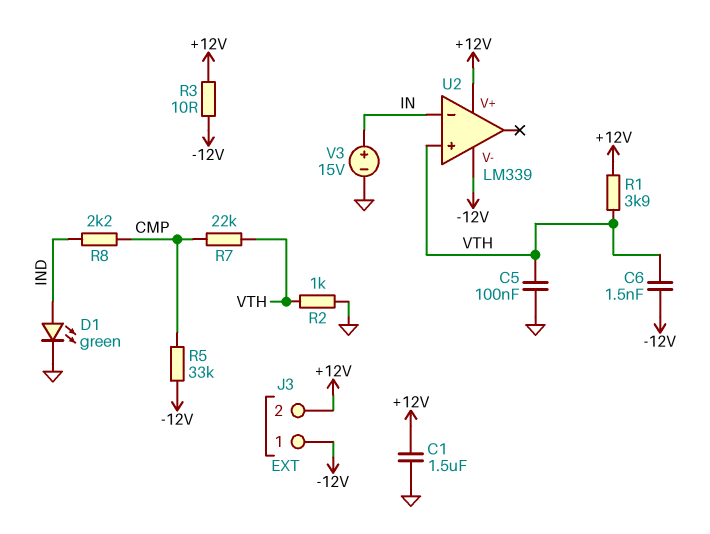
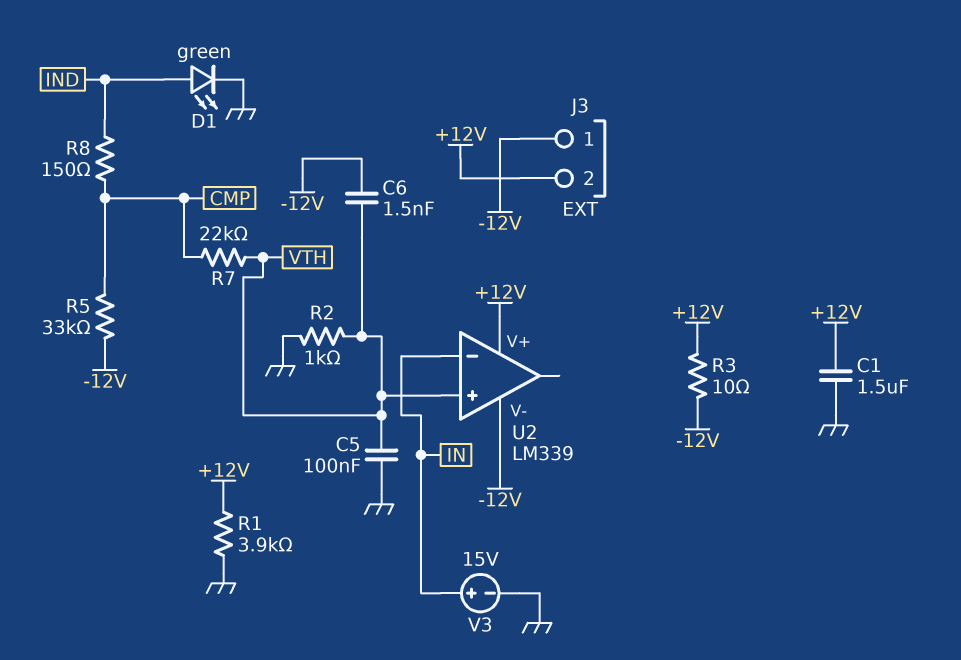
R1: 3.9k (+12V, VTH) -> 3.9k (+12V, GND)
R8: 2.2k (CMP, IND) -> 150 (CMP, IND)

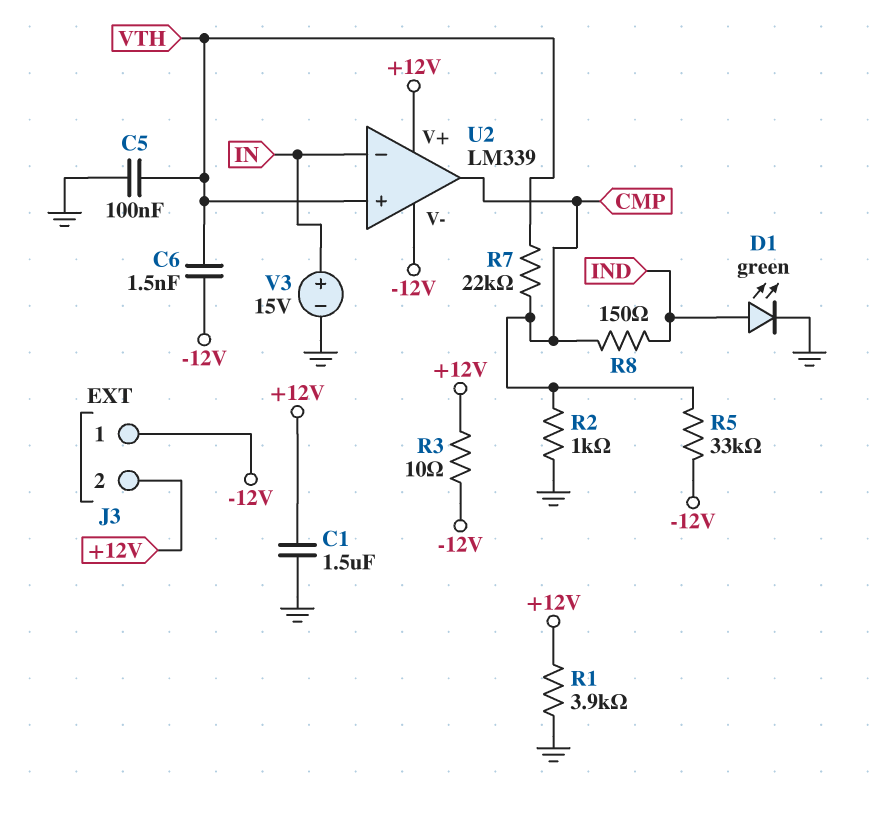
R2: 1k (GND, VTH) -> 1k (CMP, GND)
U2 pin out: none -> CMP

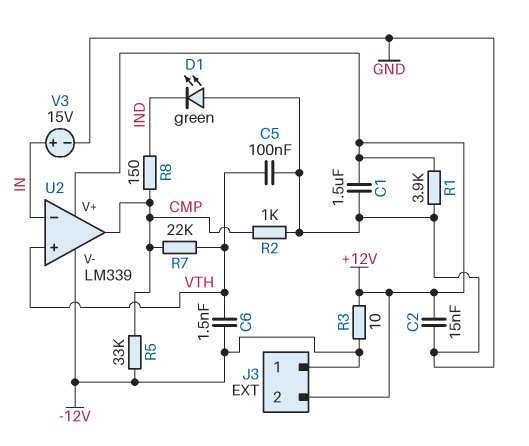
C2: none -> 15nF (+12V, GND)
D1: LED green (A IND, K GND) -> LED green (A GND, K IND)

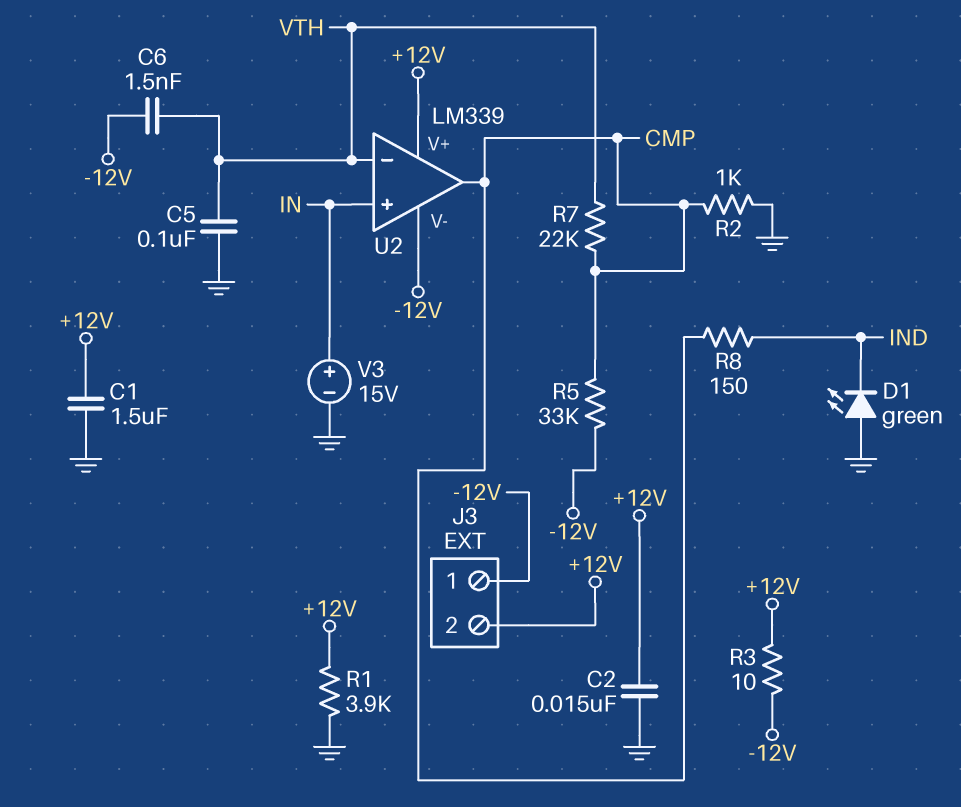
U2 pin in+: VTH -> IN
U2 pin in-: IN -> VTH

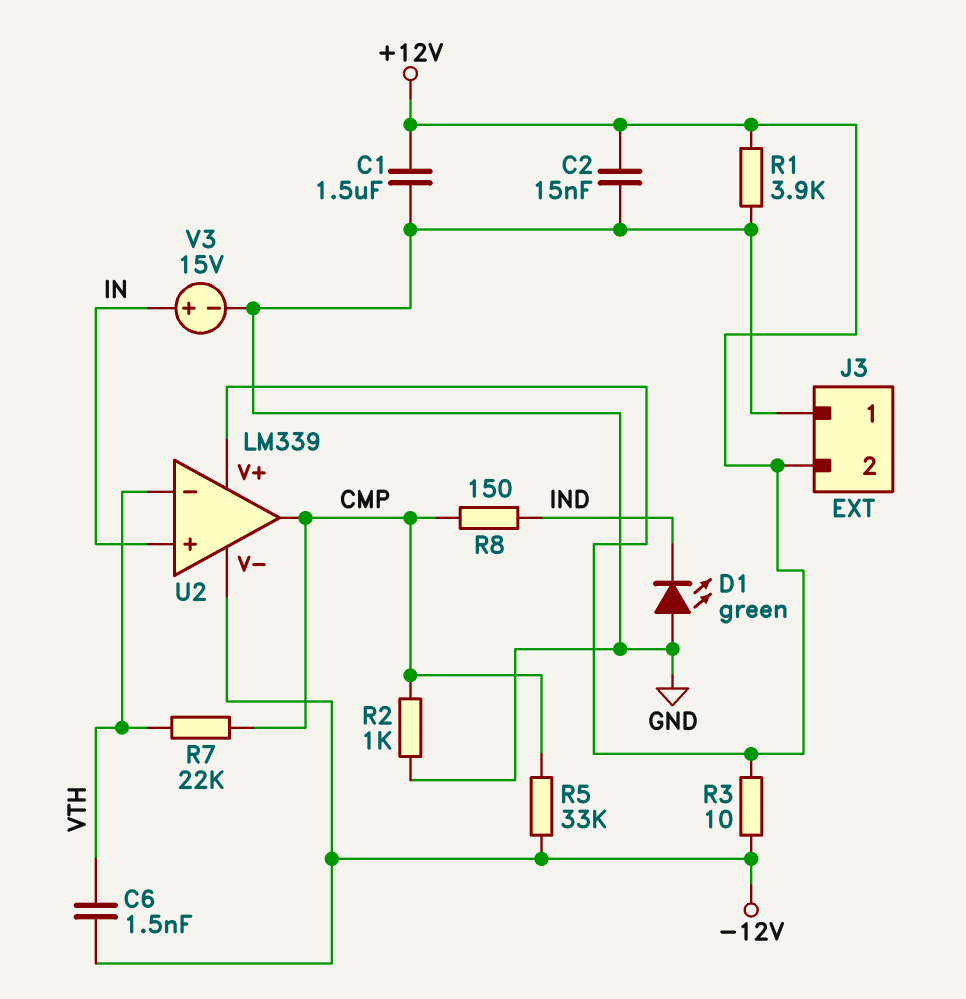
C5: 100nF (GND, VTH) -> none
J3 pin 1: -12V -> GND

